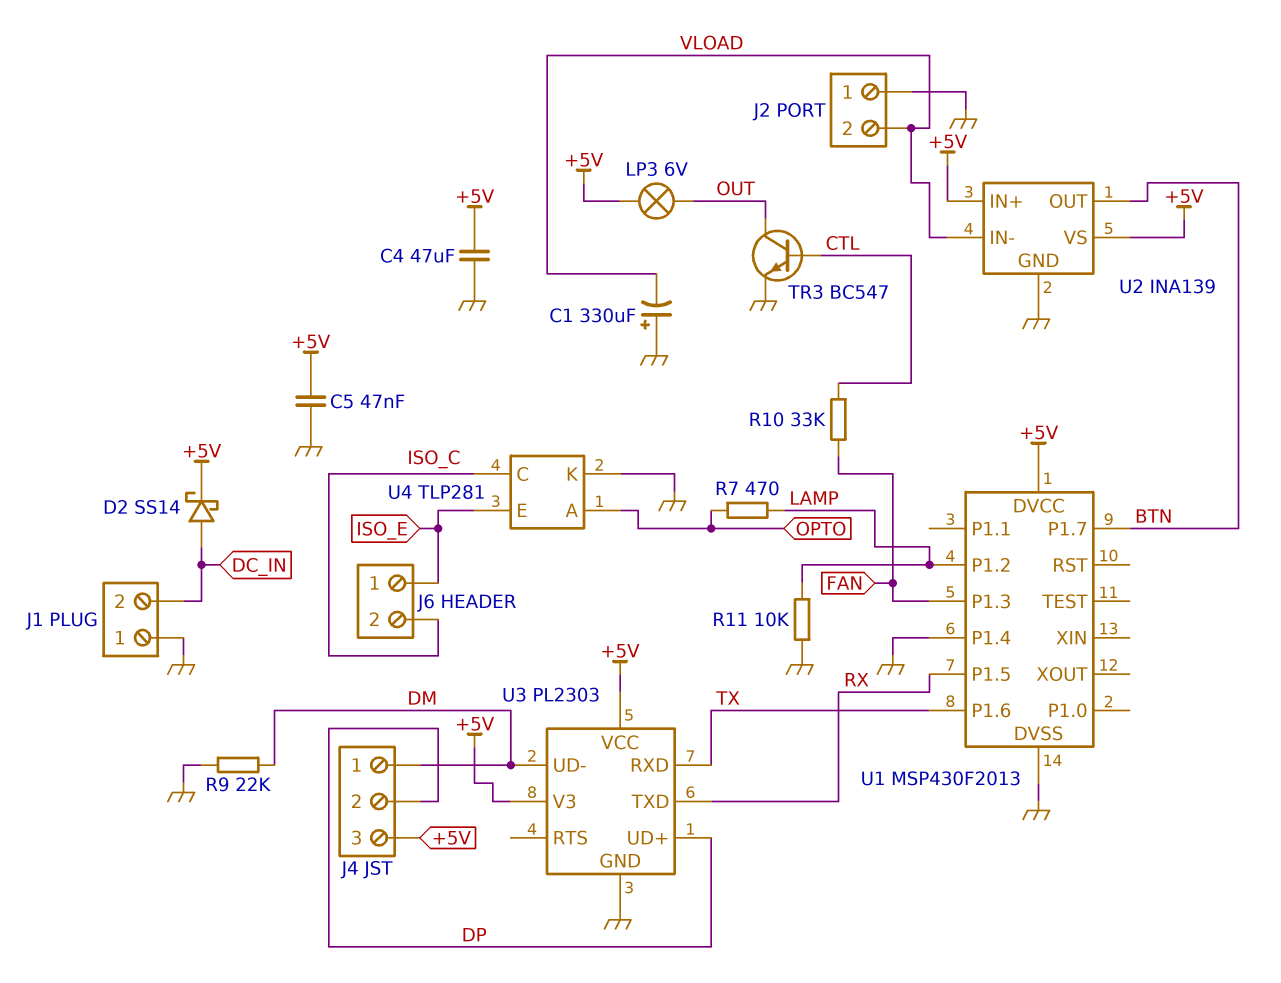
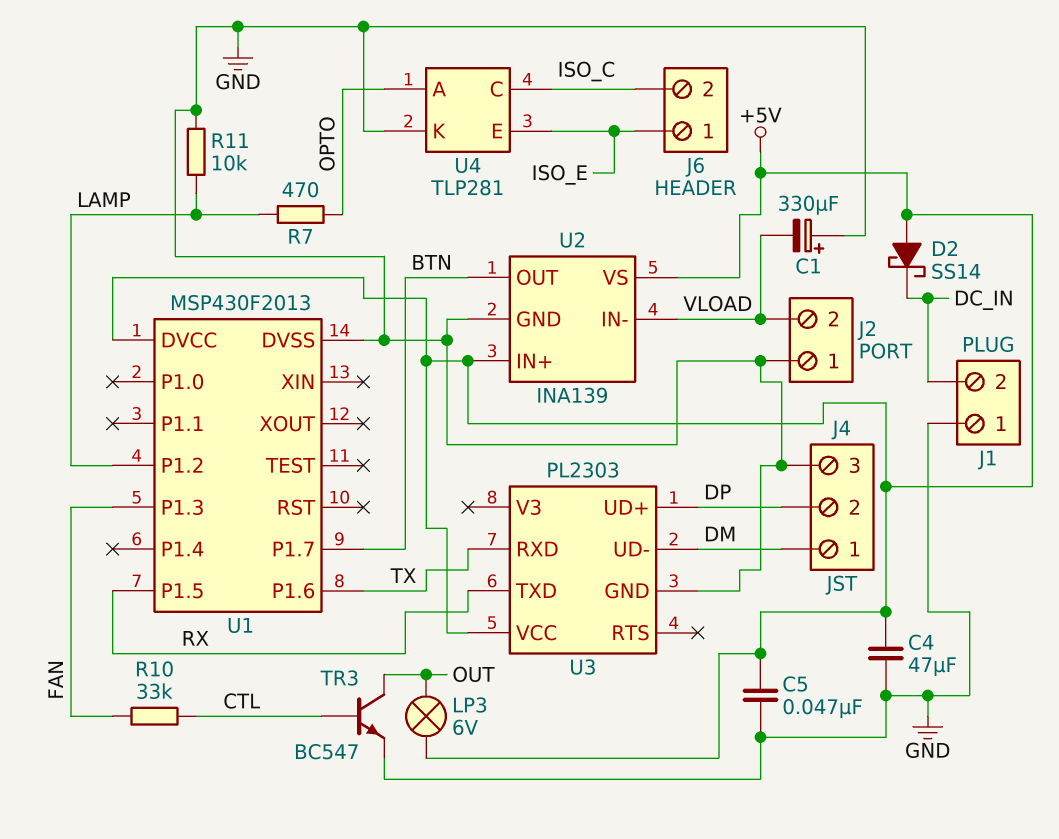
D2: schottky SS14 (A DC_IN, K +5V) -> schottky SS14 (A +5V, K DC_IN)
J4 pin 3: +5V -> GND
R9: 22k (DM, GND) -> none
U1 pin P1.4: GND -> none
U3 pin V3: +5V -> none

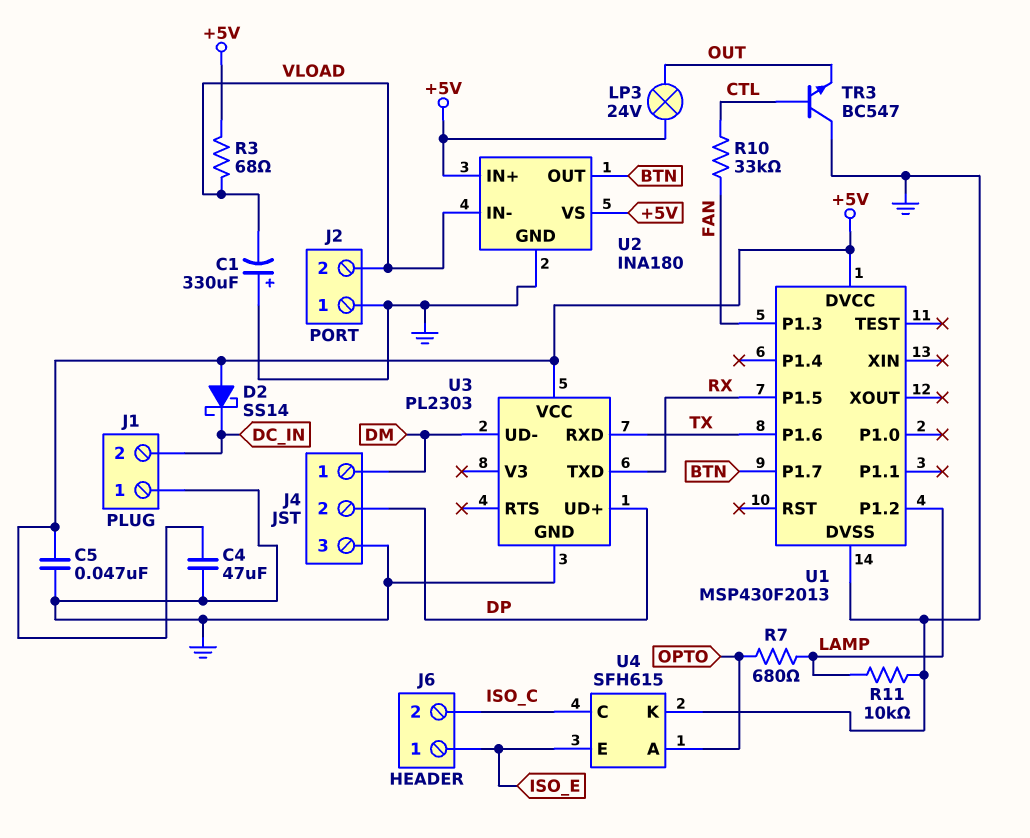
LP3: lamp 6V (+5V, OUT) -> lamp 24V (+5V, OUT)
R3: none -> 68 (+5V, VLOAD)
R7: 470 (LAMP, OPTO) -> 680 (LAMP, OPTO)
TR3: NPN BC547 (B CTL, C OUT, E GND) -> NPN BC547 (B CTL, C GND, E OUT)
U2: INA139 -> INA180
U4: TLP281 -> SFH615

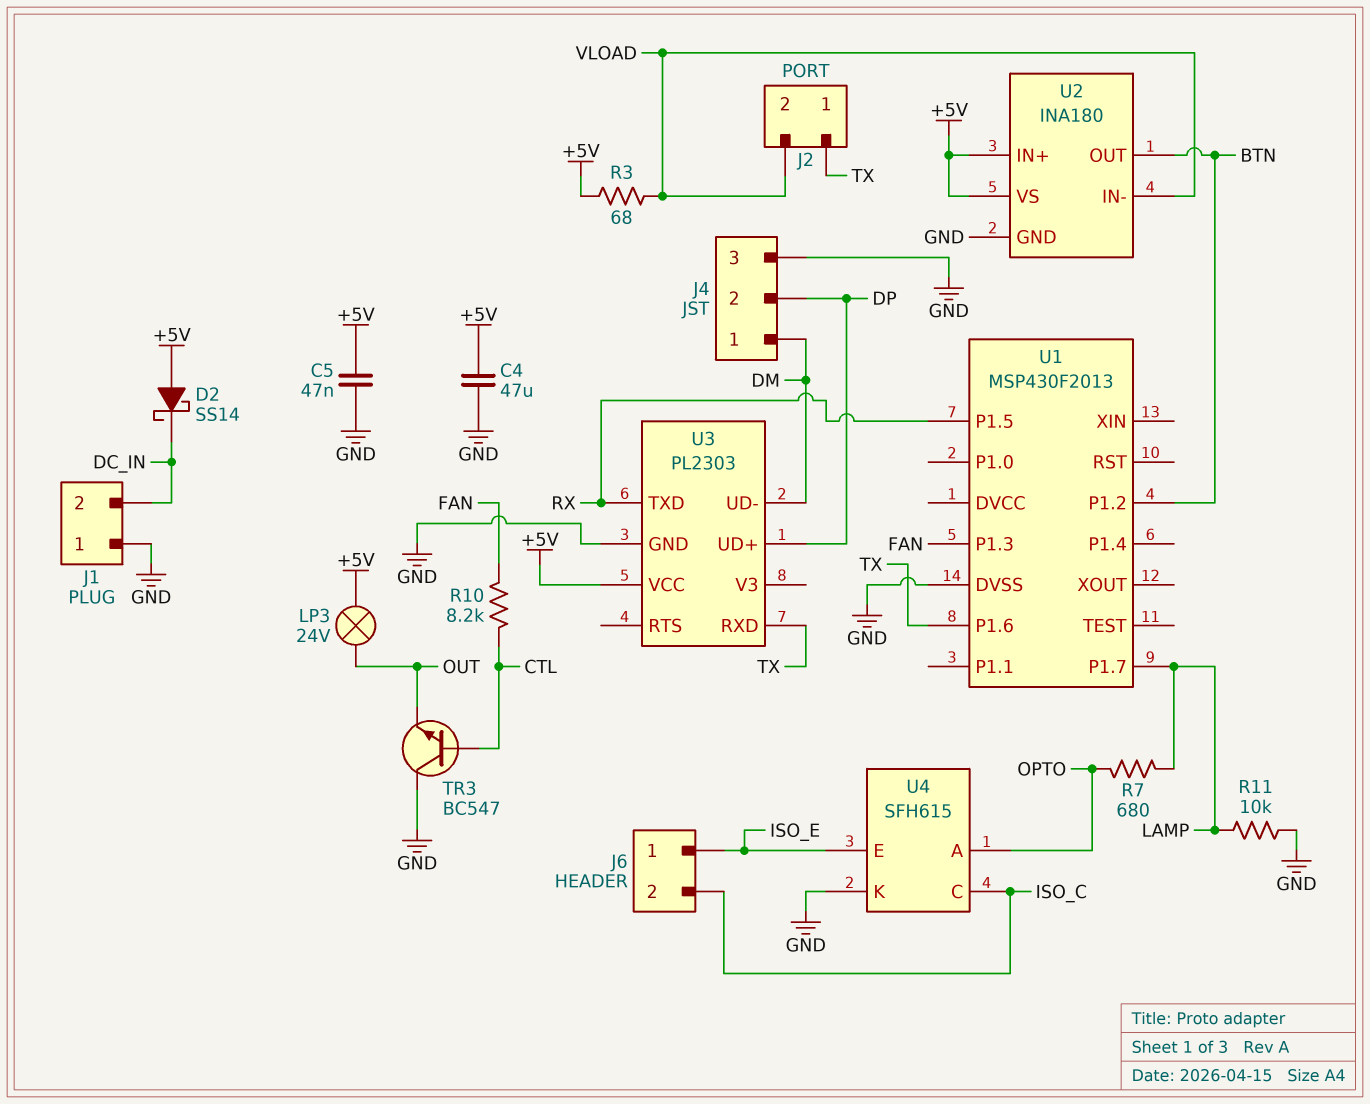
C1: 330uF (plus GND, minus VLOAD) -> none
J2 pin 1: GND -> TX
R10: 33k (CTL, FAN) -> 8.2k (CTL, FAN)
U1 pin DVCC: +5V -> none
U1 pin P1.2: LAMP -> BTN
U1 pin P1.7: BTN -> LAMP

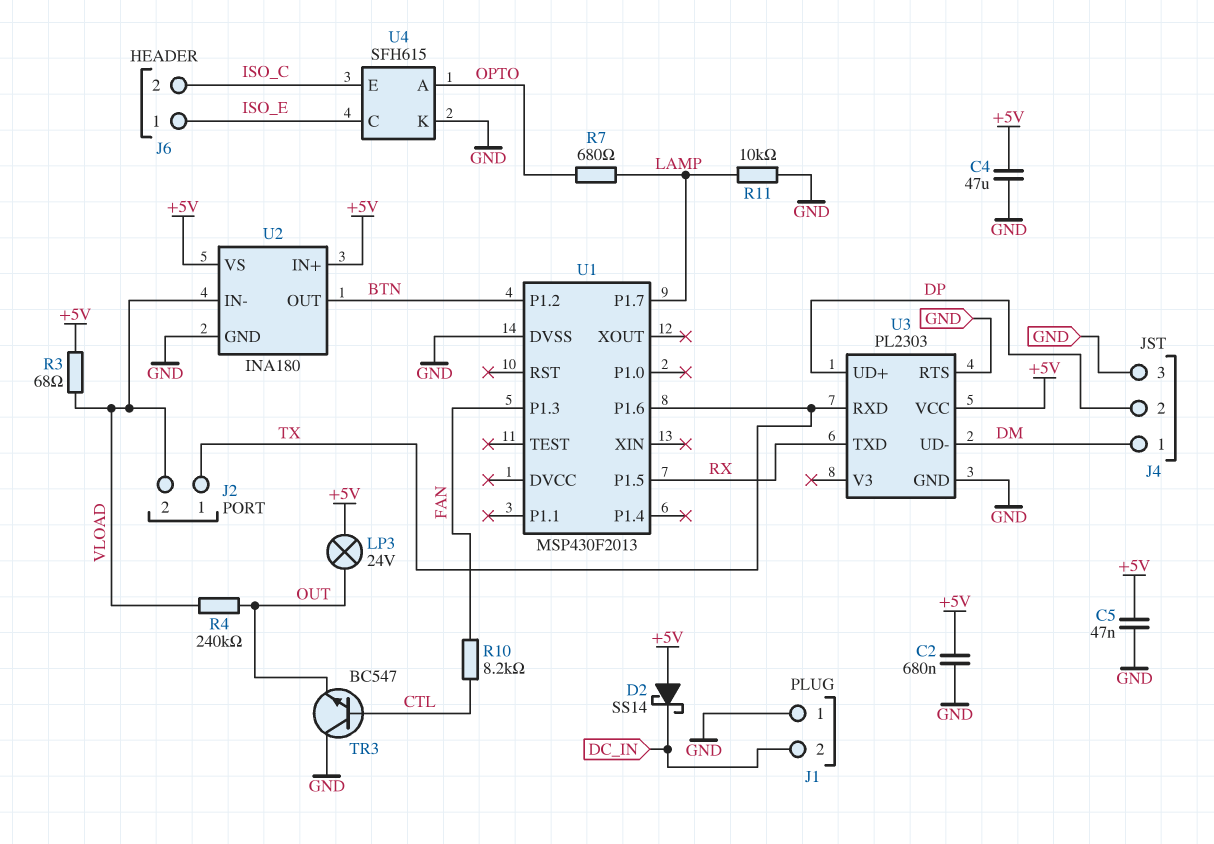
C2: none -> 680nF (+5V, GND)
R4: none -> 240k (OUT, VLOAD)
U3 pin RTS: none -> GND
U4 pin C: ISO_C -> ISO_E
U4 pin E: ISO_E -> ISO_C

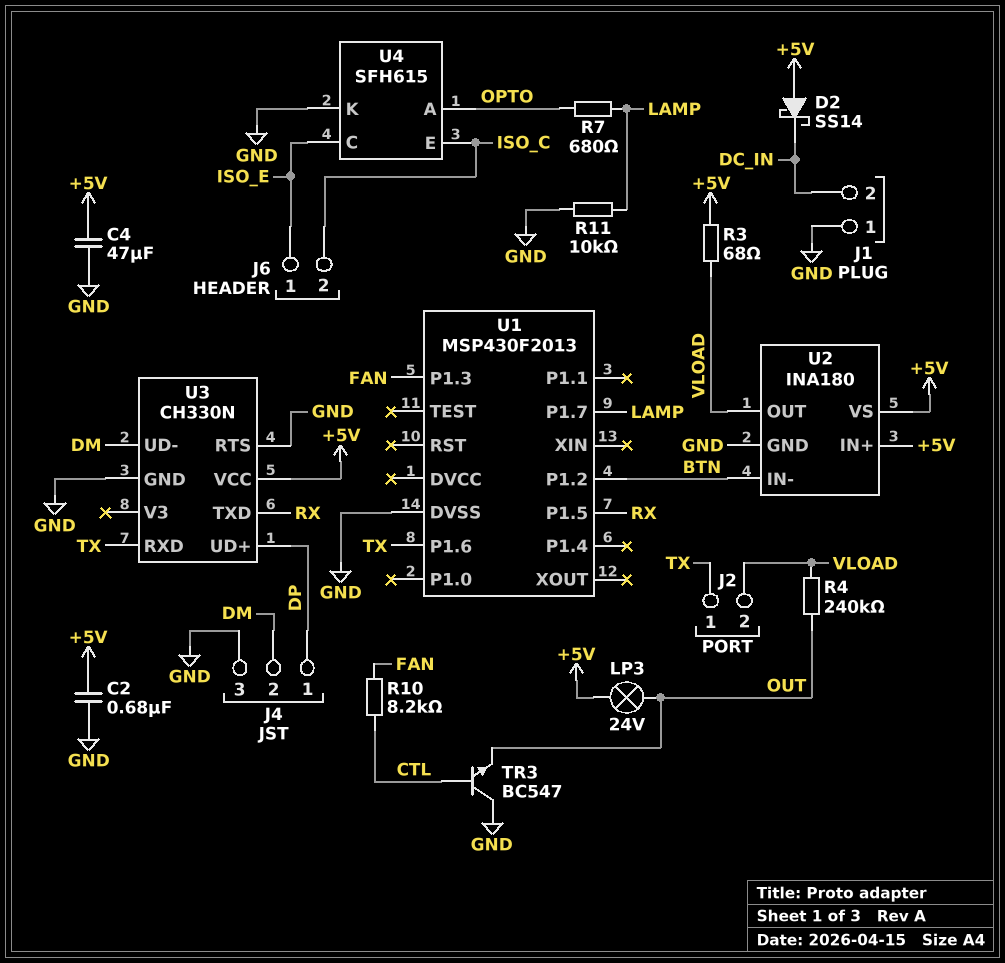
C5: 47nF (+5V, GND) -> none
J4 pin 1: DM -> DP
J4 pin 2: DP -> DM
U2 pin IN-: VLOAD -> BTN
U2 pin OUT: BTN -> VLOAD
U3: PL2303 -> CH330N

